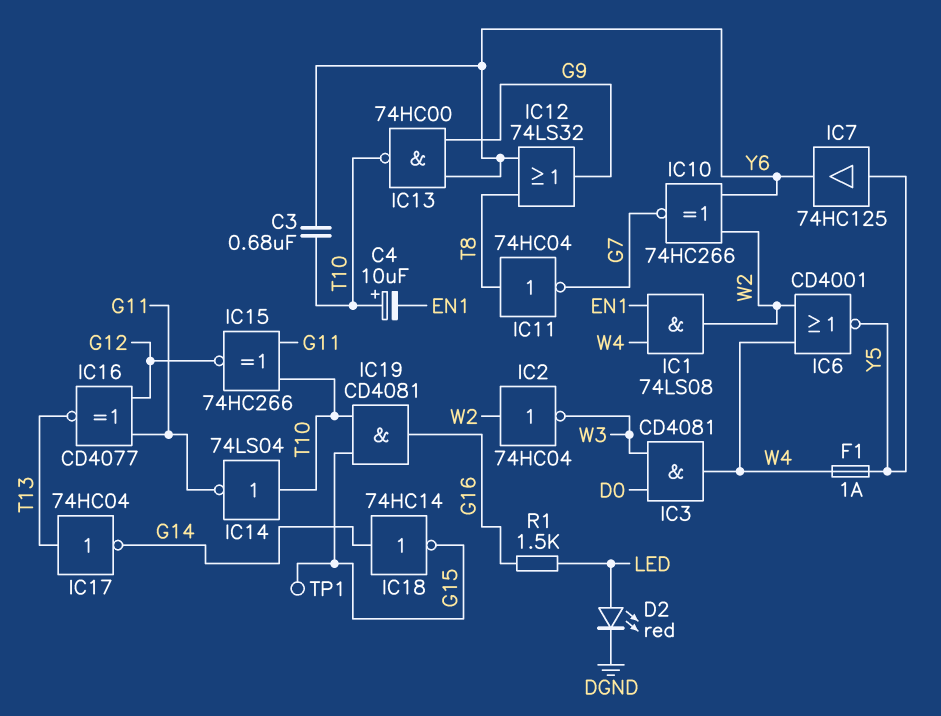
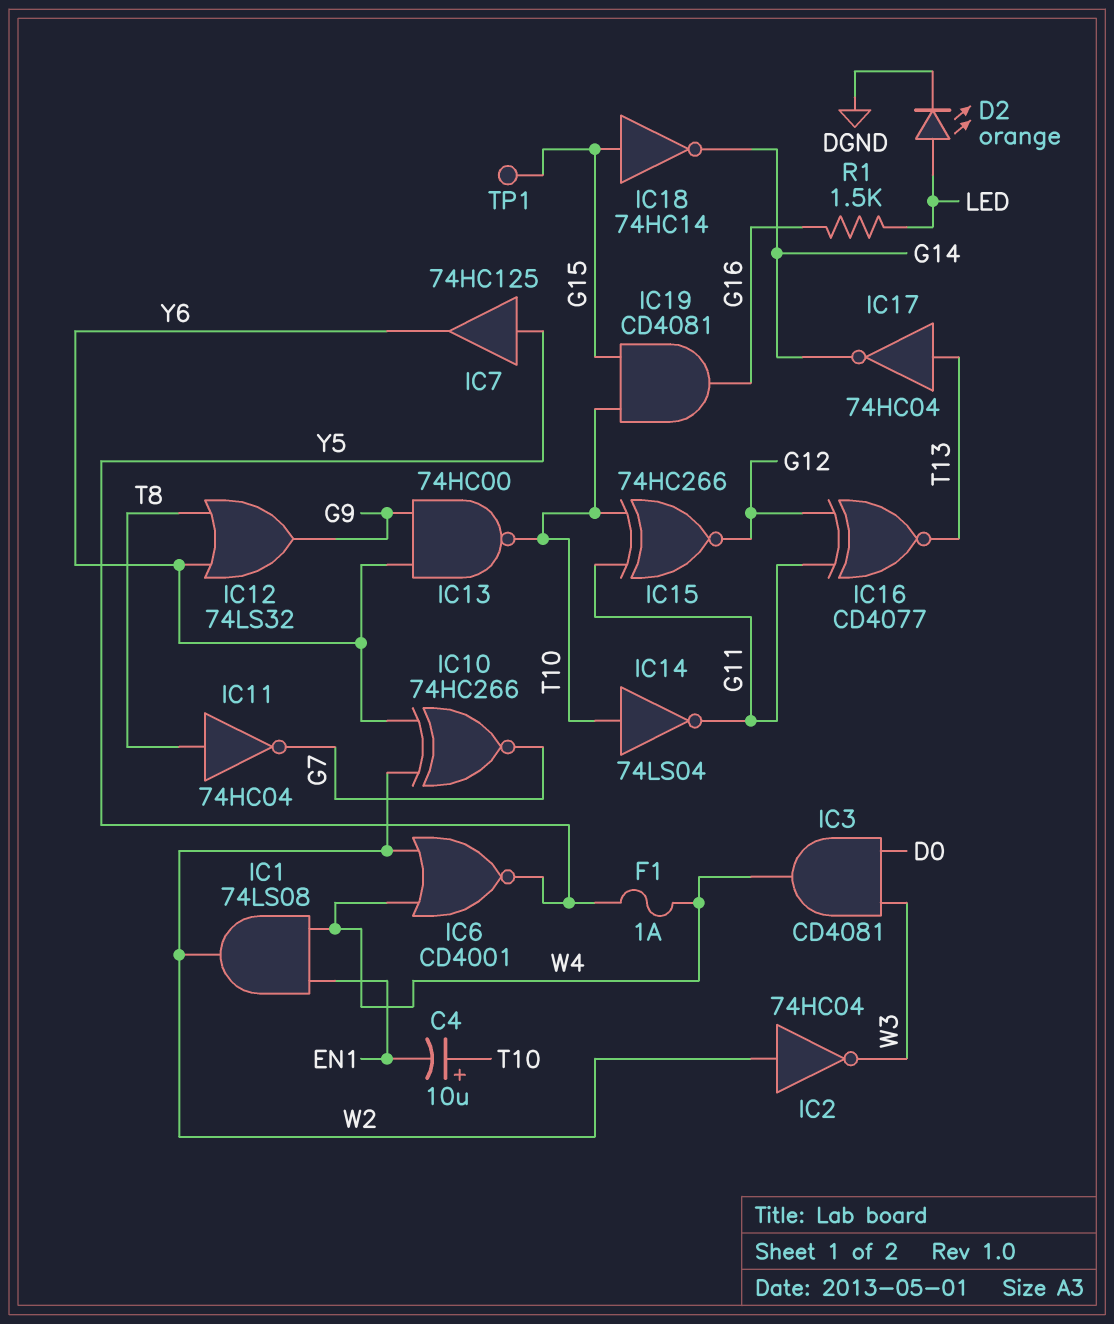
C3: 680nF (T10, Y6) -> none
D2: LED red (A LED, K DGND) -> LED orange (A LED, K DGND)
IC18: NOT 74HC14 (in G14, out G15) -> NOT 74HC14 (in G15, out G14)

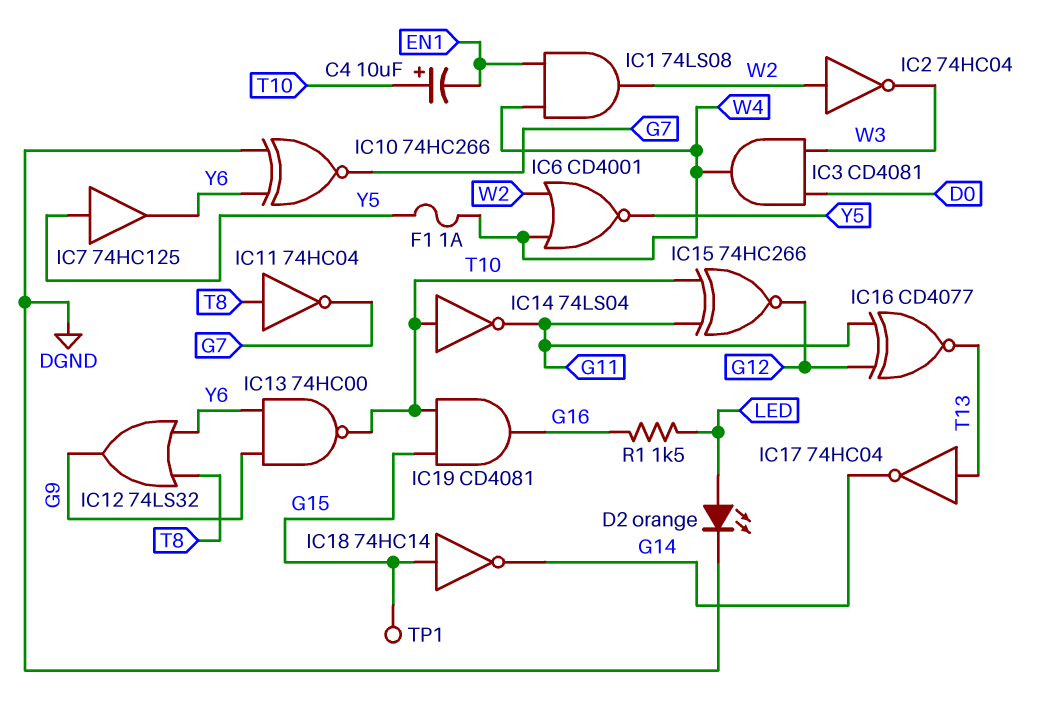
IC10: XNOR 74HC266 (in W2, in Y6, out G7) -> XNOR 74HC266 (in DGND, in Y6, out G7)

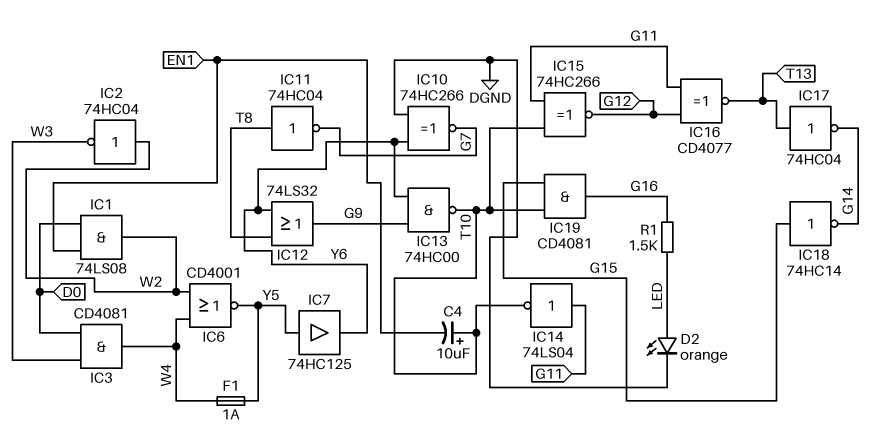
IC1: AND 74LS08 (in EN1, in W4, out W2) -> AND 74LS08 (in D0, in EN1, out W2)
IC14: NOT 74LS04 (in T10, out G11) -> NOT 74LS04 (in G11, out T10)
TP1: test point (G15) -> none

